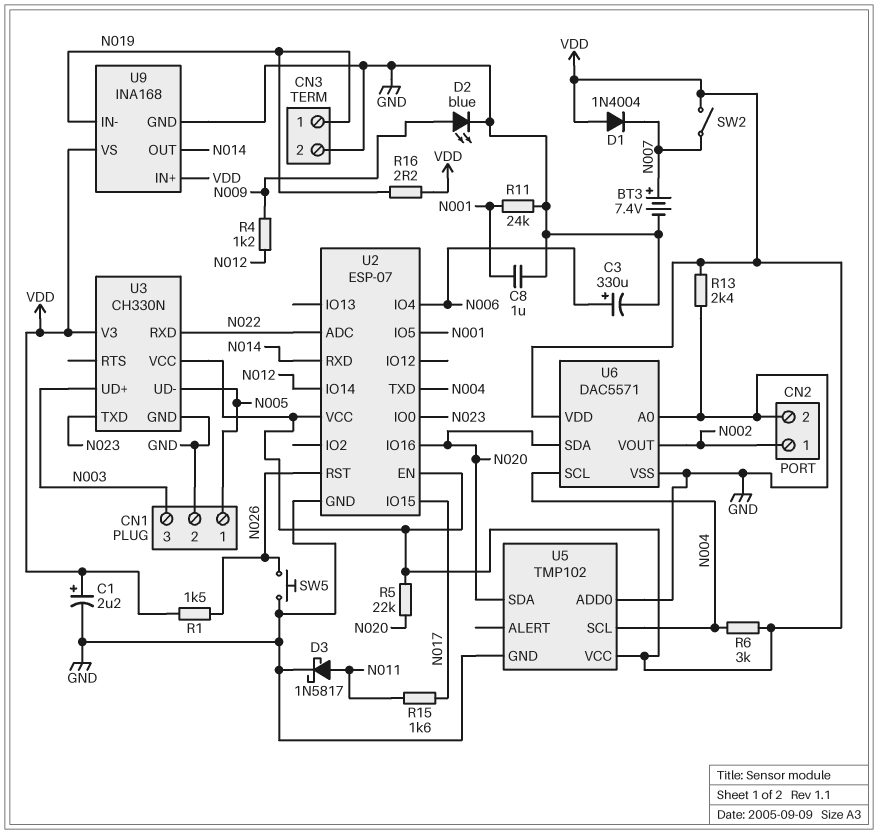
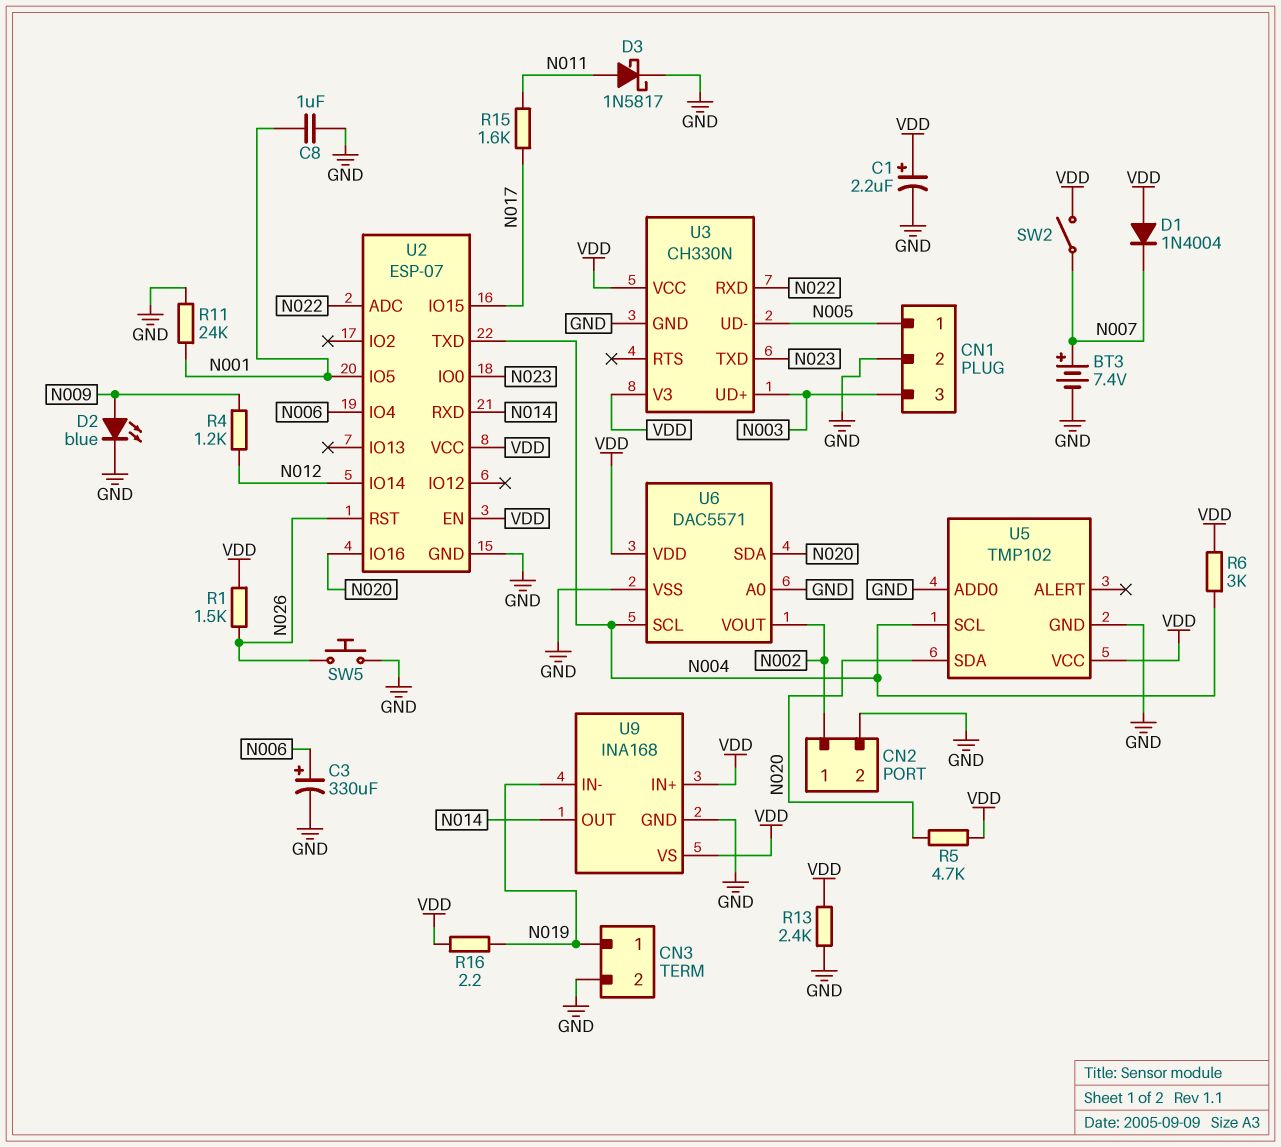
R5: 22k (N020, VDD) -> 4.7k (N020, VDD)

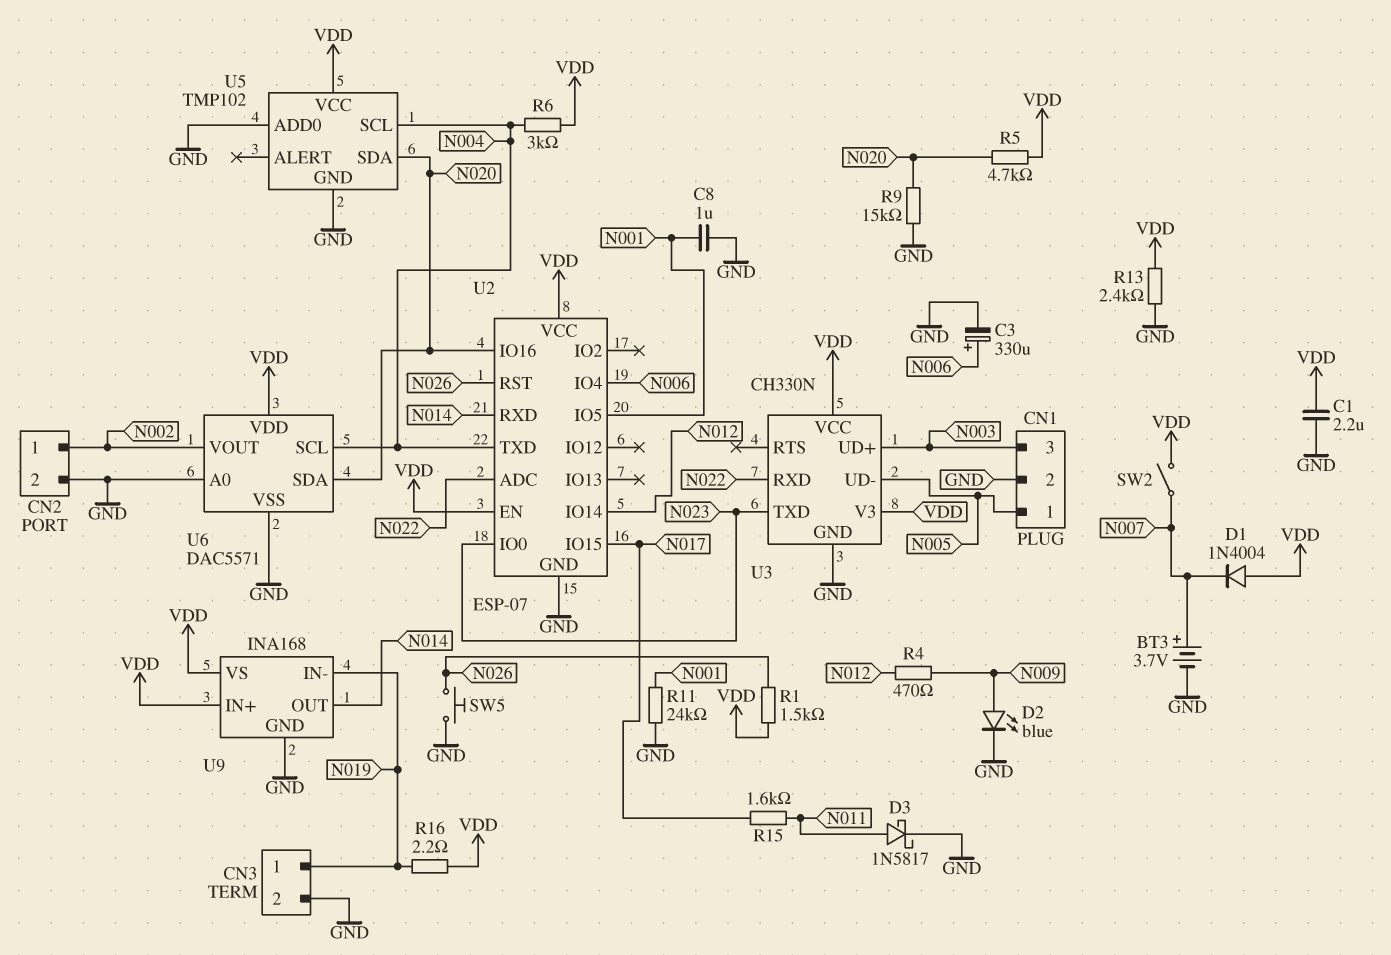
BT3: 7.4V (plus N007, minus GND) -> 3.7V (plus N007, minus GND)
C1: 2.2uF (plus VDD, minus GND) -> 2.2uF (GND, VDD)
R4: 1.2k (N009, N012) -> 470 (N009, N012)
R9: none -> 15k (GND, N020)

